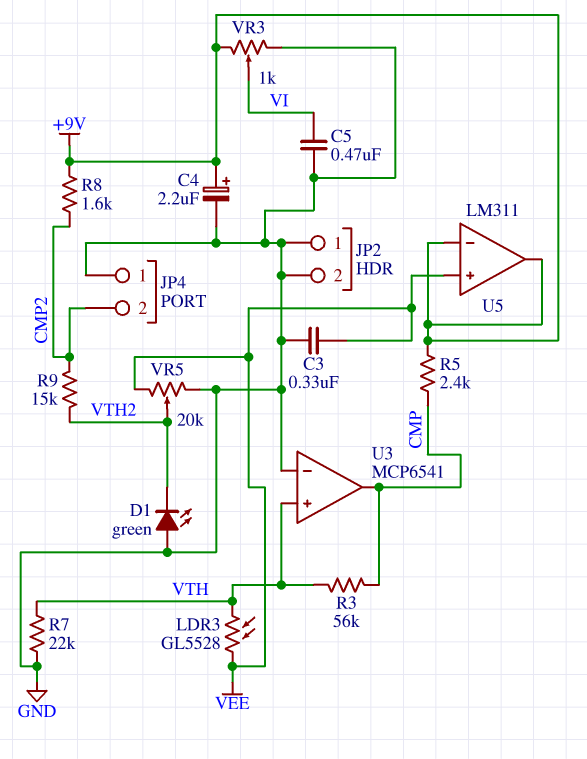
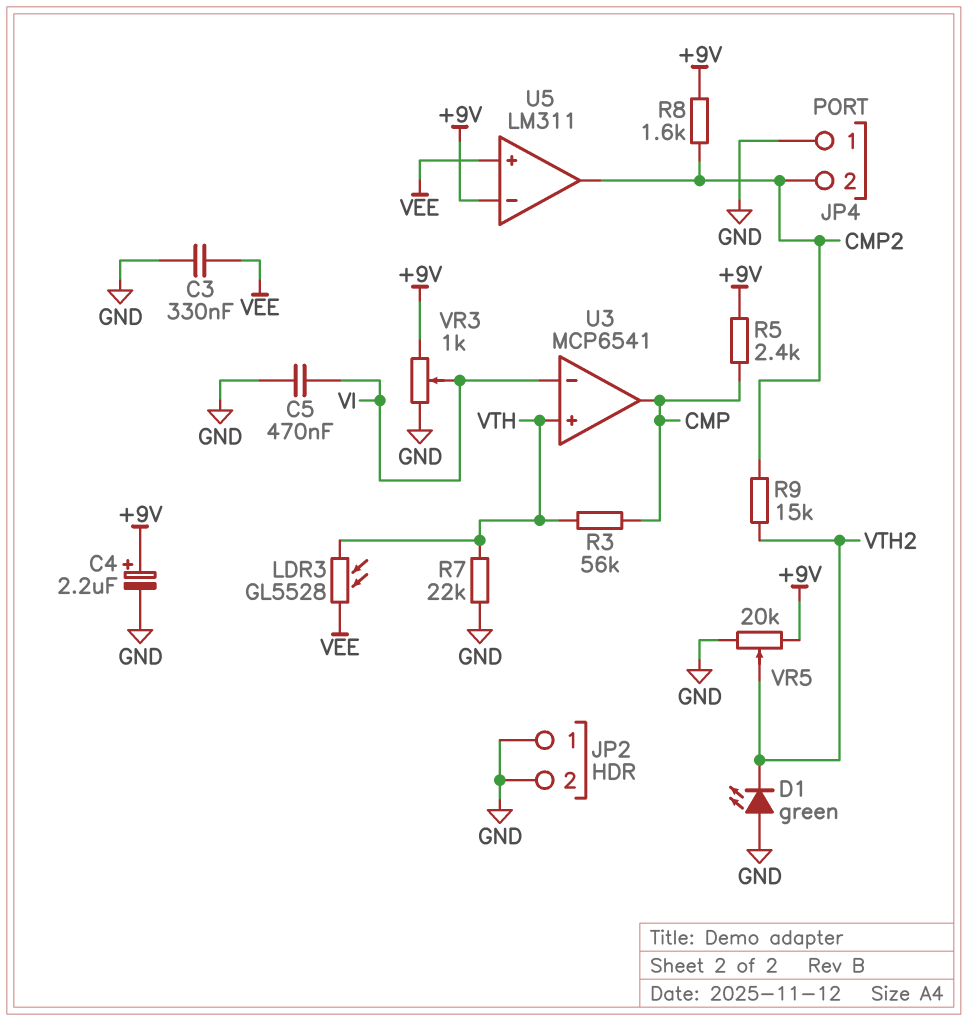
U3 pin in-: GND -> VI
U5 pin out: +9V -> CMP2
VR5: 20k (GND, VEE, wiper VTH2) -> 20k (+9V, GND, wiper VTH2)

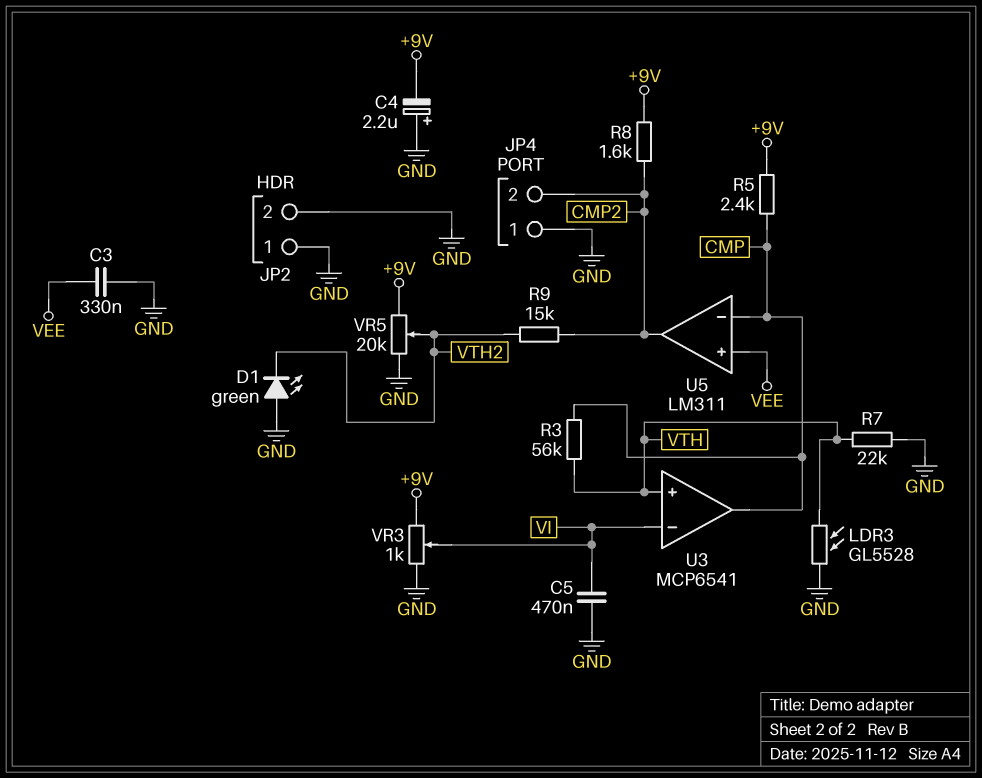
C4: 2.2uF (plus +9V, minus GND) -> 2.2uF (plus GND, minus +9V)
LDR3: GL5528 (VEE, VTH) -> GL5528 (GND, VTH)
U5 pin in-: +9V -> CMP

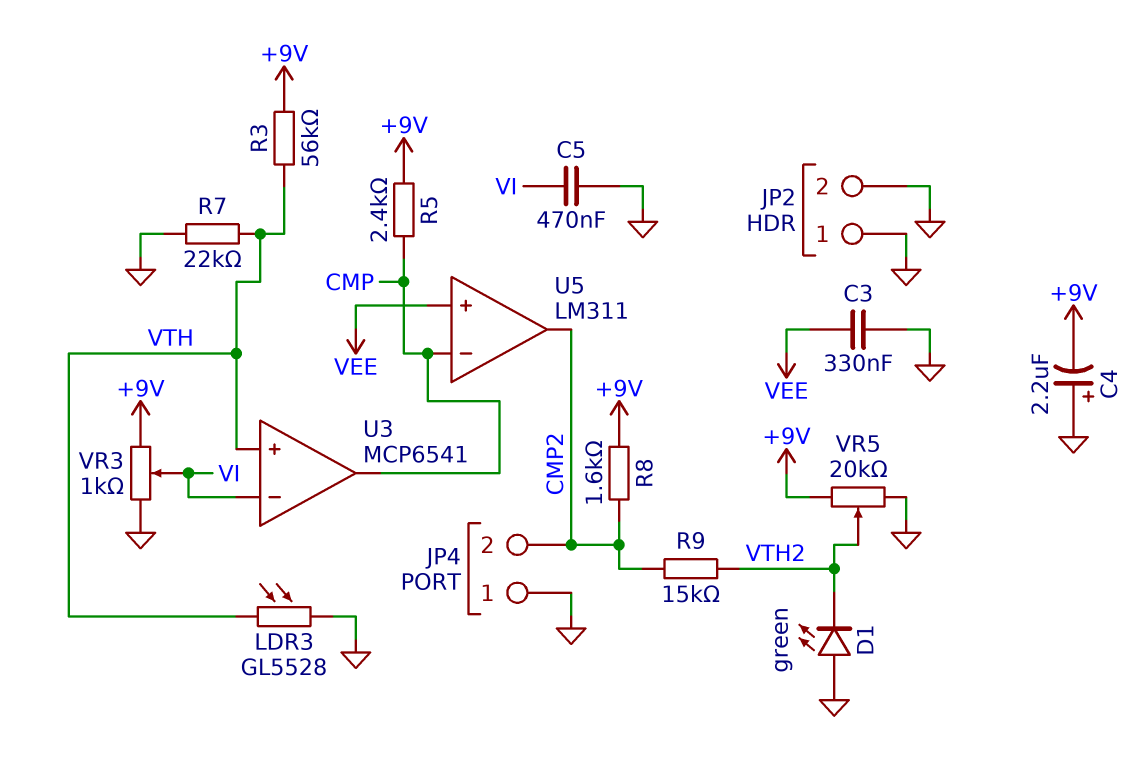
R3: 56k (CMP, VTH) -> 56k (+9V, VTH)

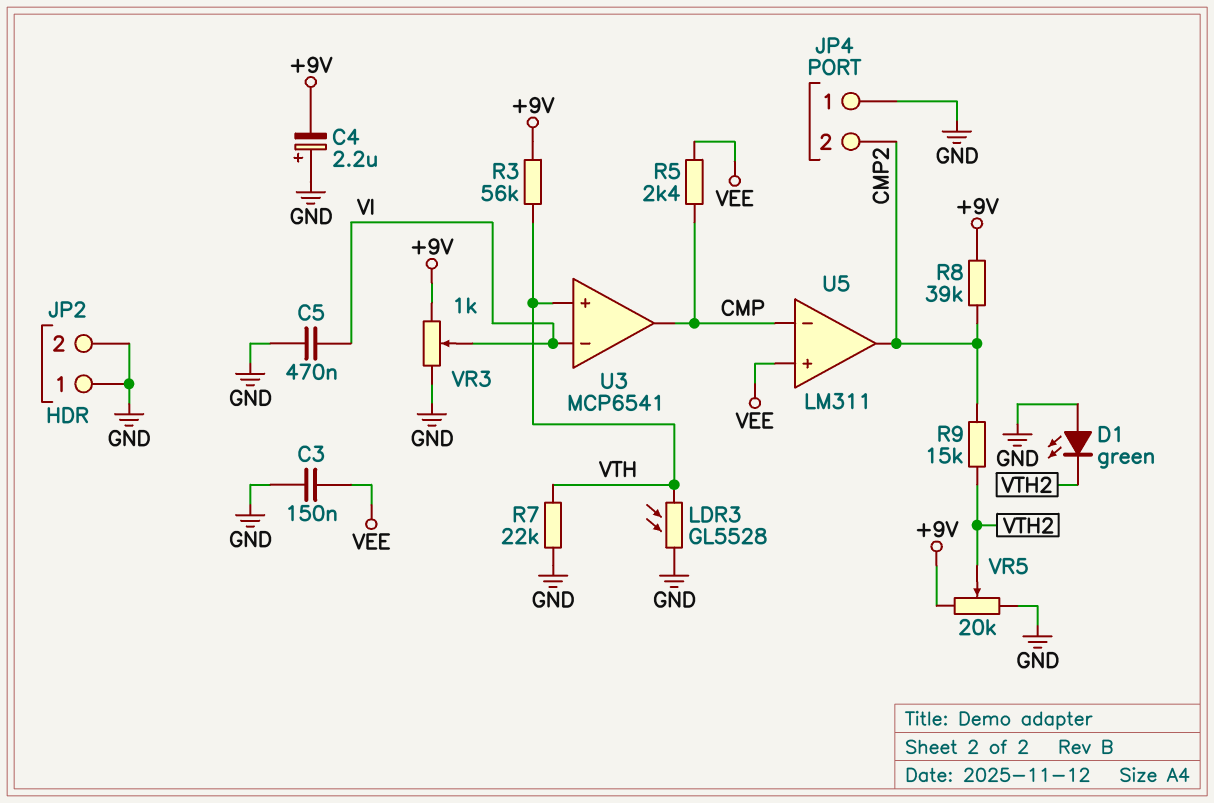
C3: 330nF (GND, VEE) -> 150nF (GND, VEE)
R5: 2.4k (+9V, CMP) -> 2.4k (CMP, VEE)
R8: 1.6k (+9V, CMP2) -> 39k (+9V, CMP2)

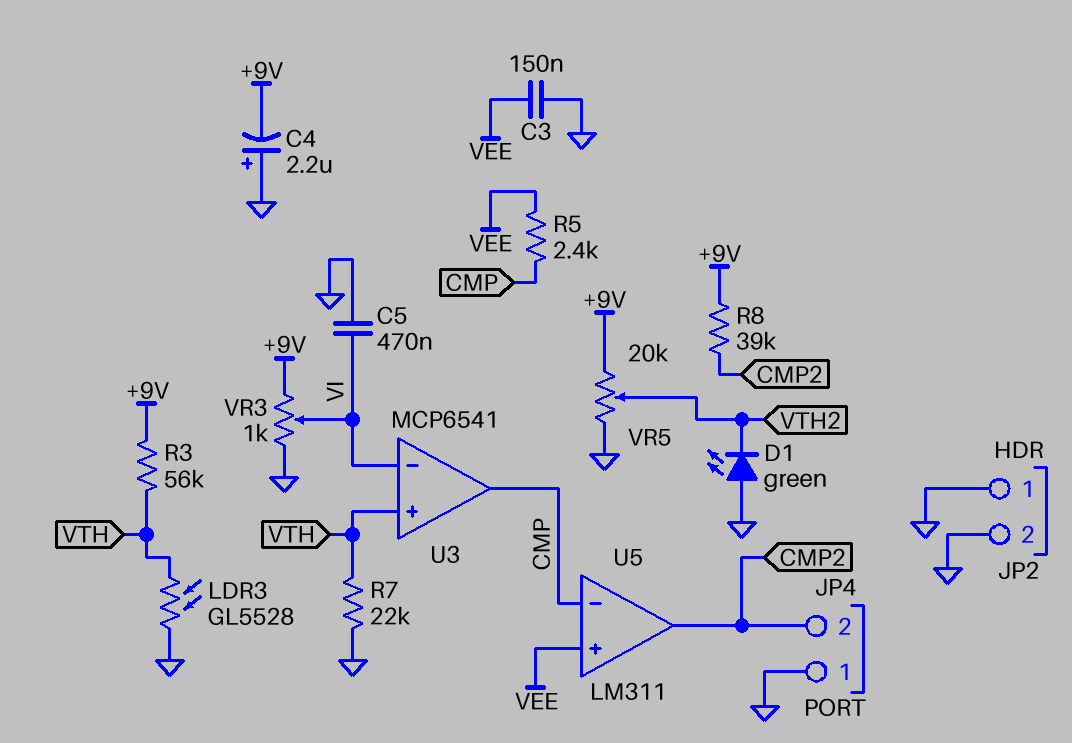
R9: 15k (CMP2, VTH2) -> none

